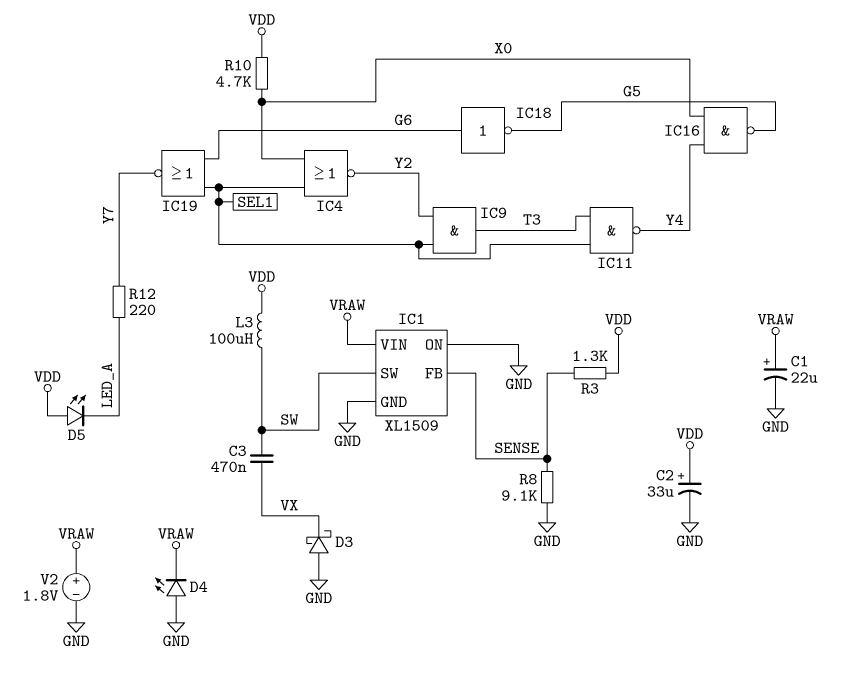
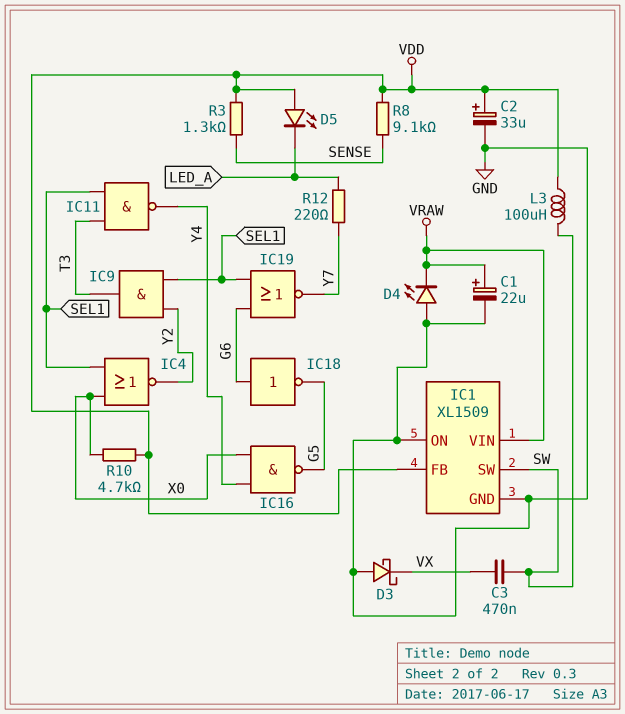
IC1 pin FB: SENSE -> VDD
R8: 9.1k (GND, SENSE) -> 9.1k (SENSE, VDD)
V2: 1.8V (plus VRAW, minus GND) -> none

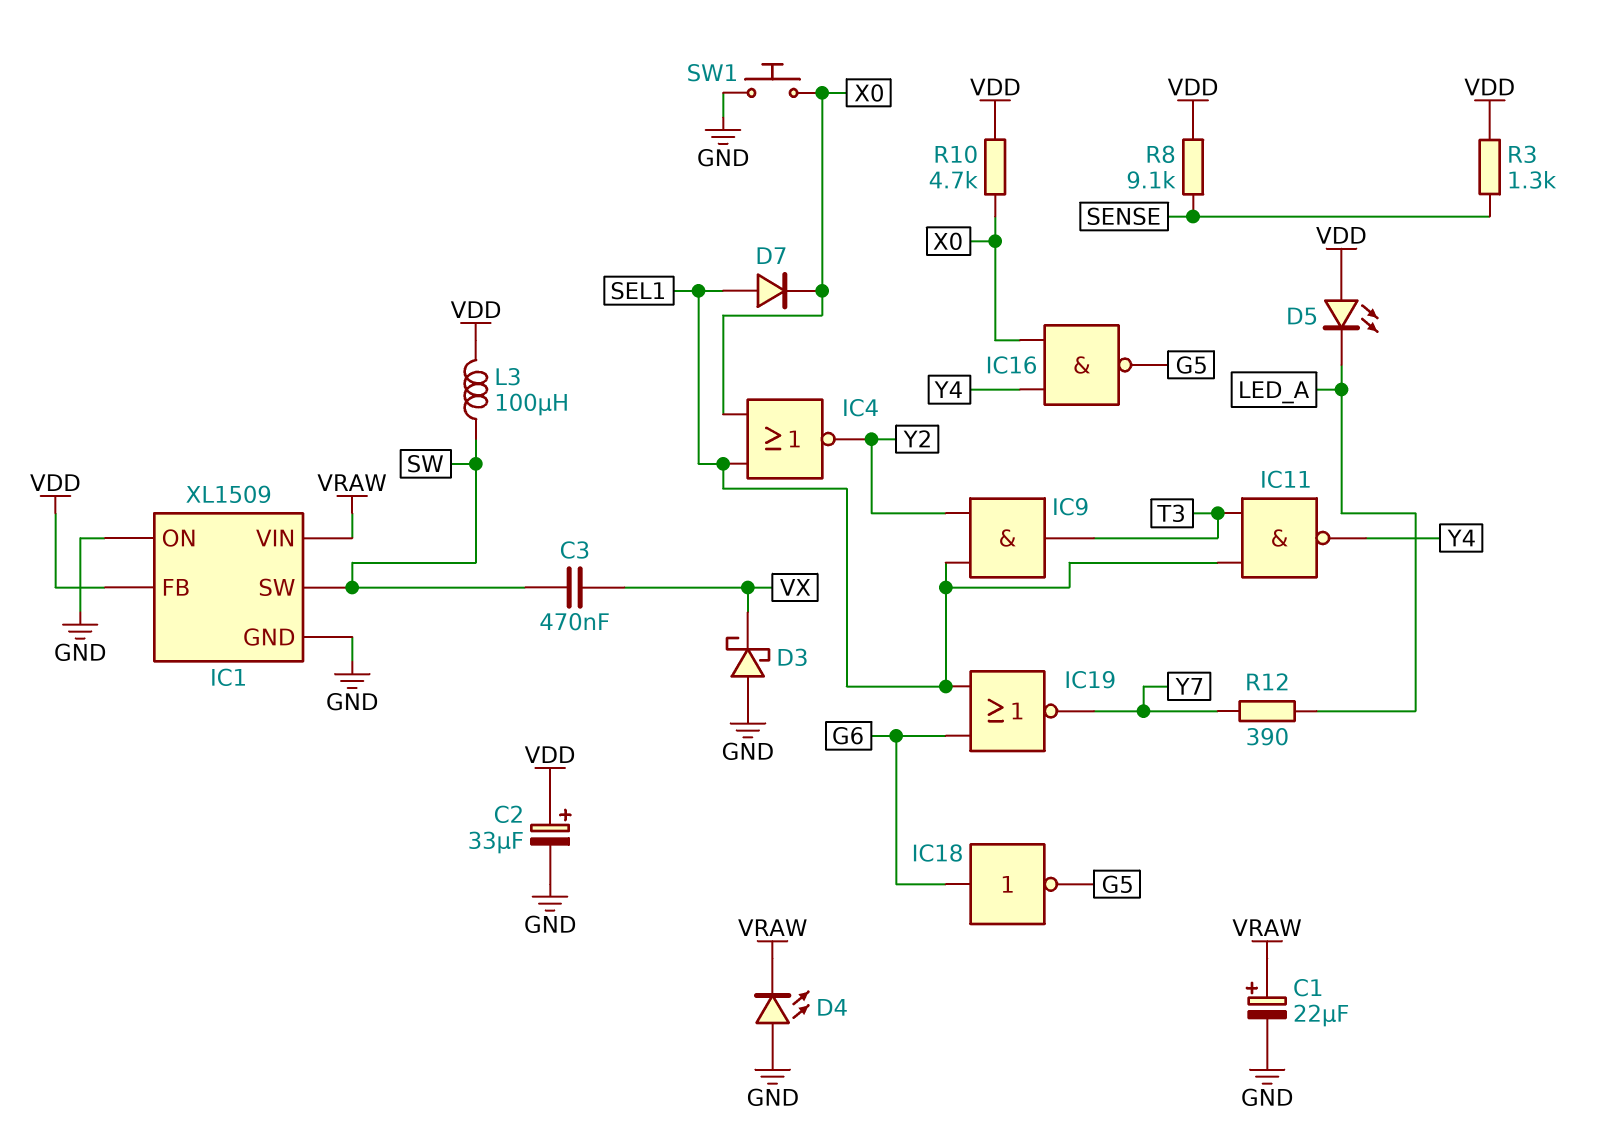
D7: none -> diode (A SEL1, K X0)
R12: 220 (LED_A, Y7) -> 390 (LED_A, Y7)
SW1: none -> button (GND, X0)

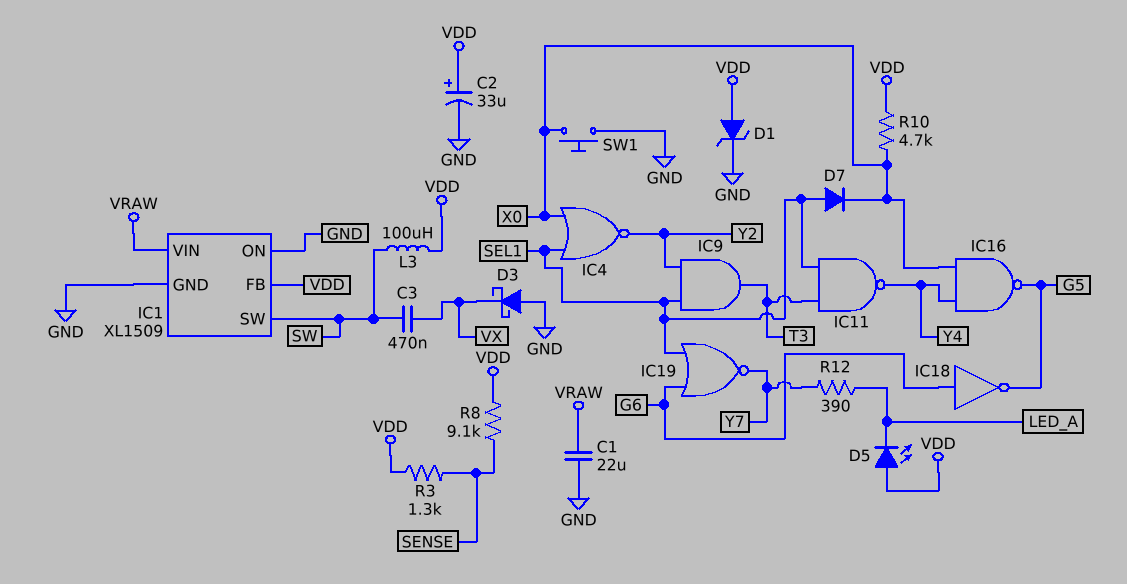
C1: 22uF (plus VRAW, minus GND) -> 22uF (GND, VRAW)
D1: none -> zener (A VDD, K GND)
D4: LED (A GND, K VRAW) -> none

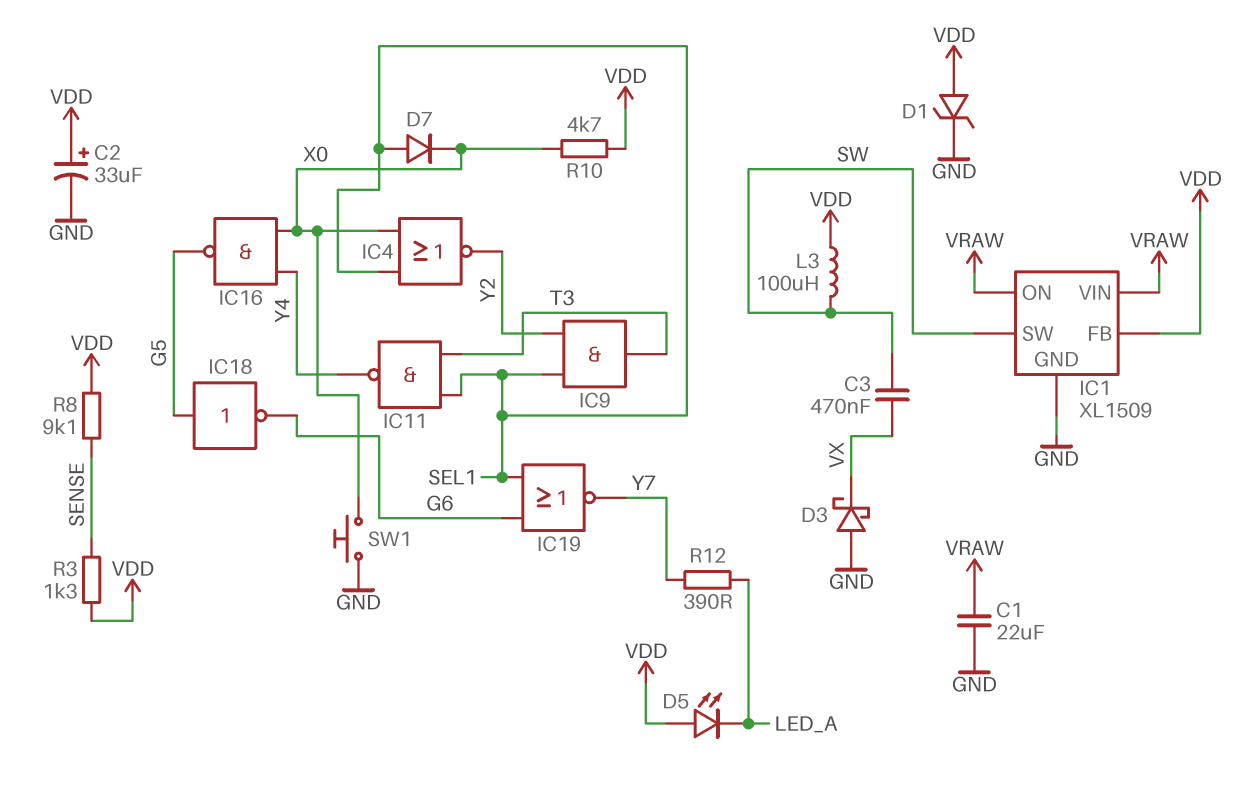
IC1 pin ON: GND -> VRAW
IC18: NOT (in G6, out G5) -> NOT (in G5, out G6)

